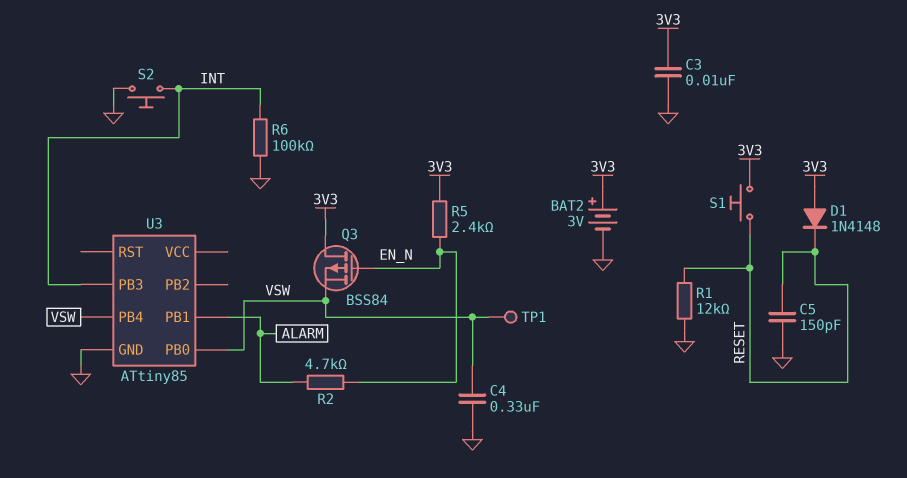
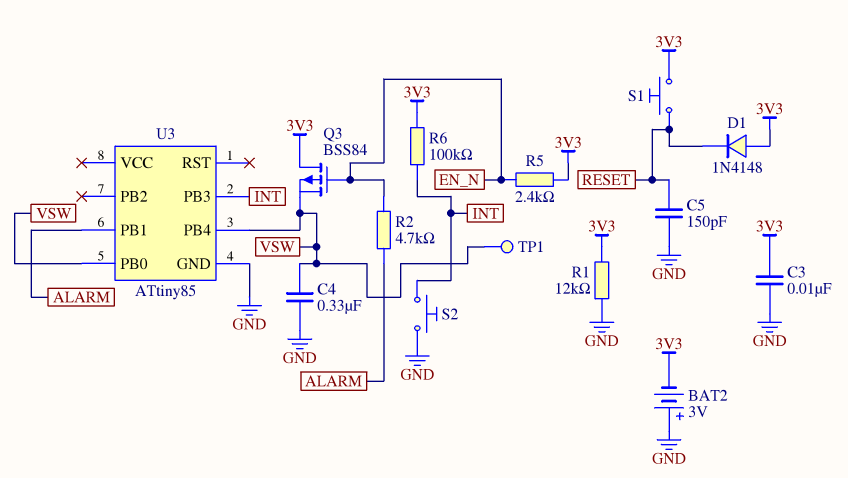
BAT2: 3V (plus 3V3, minus GND) -> 3V (plus GND, minus 3V3)
R1: 12k (GND, RESET) -> 12k (3V3, GND)
R6: 100k (GND, INT) -> 100k (3V3, INT)

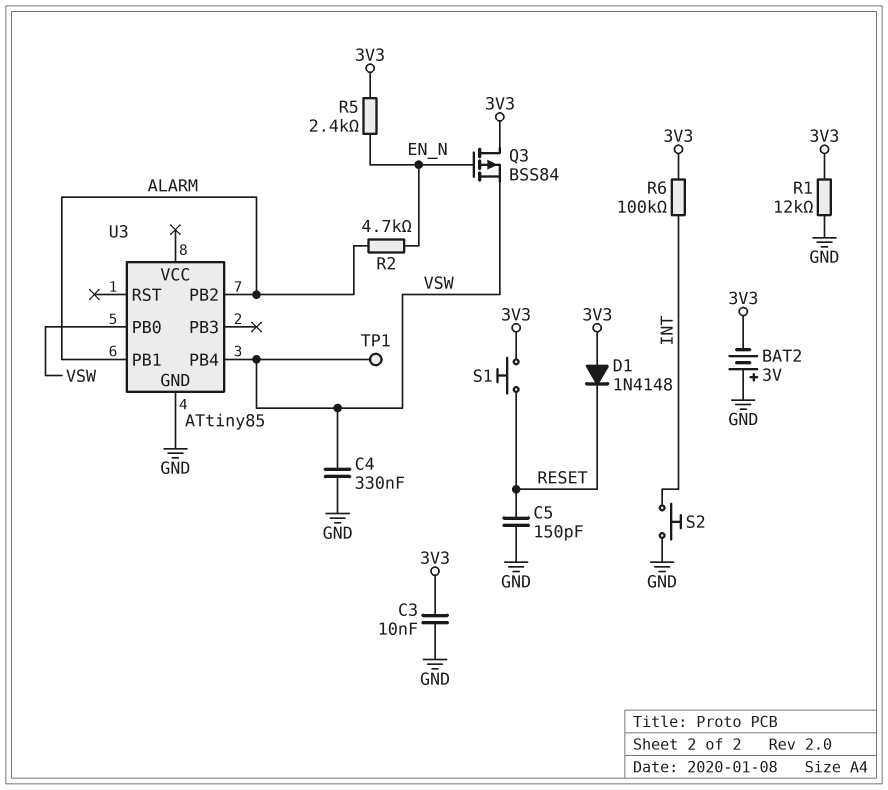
U3 pin PB2: none -> ALARM
U3 pin PB3: INT -> none

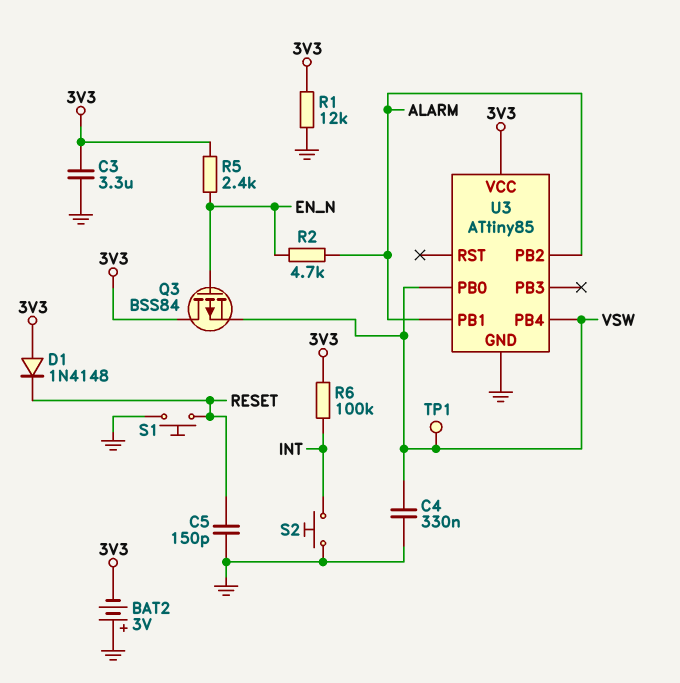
C3: 10nF (3V3, GND) -> 3.3uF (3V3, GND)
S1: button (3V3, RESET) -> button (GND, RESET)
U3 pin VCC: none -> 3V3

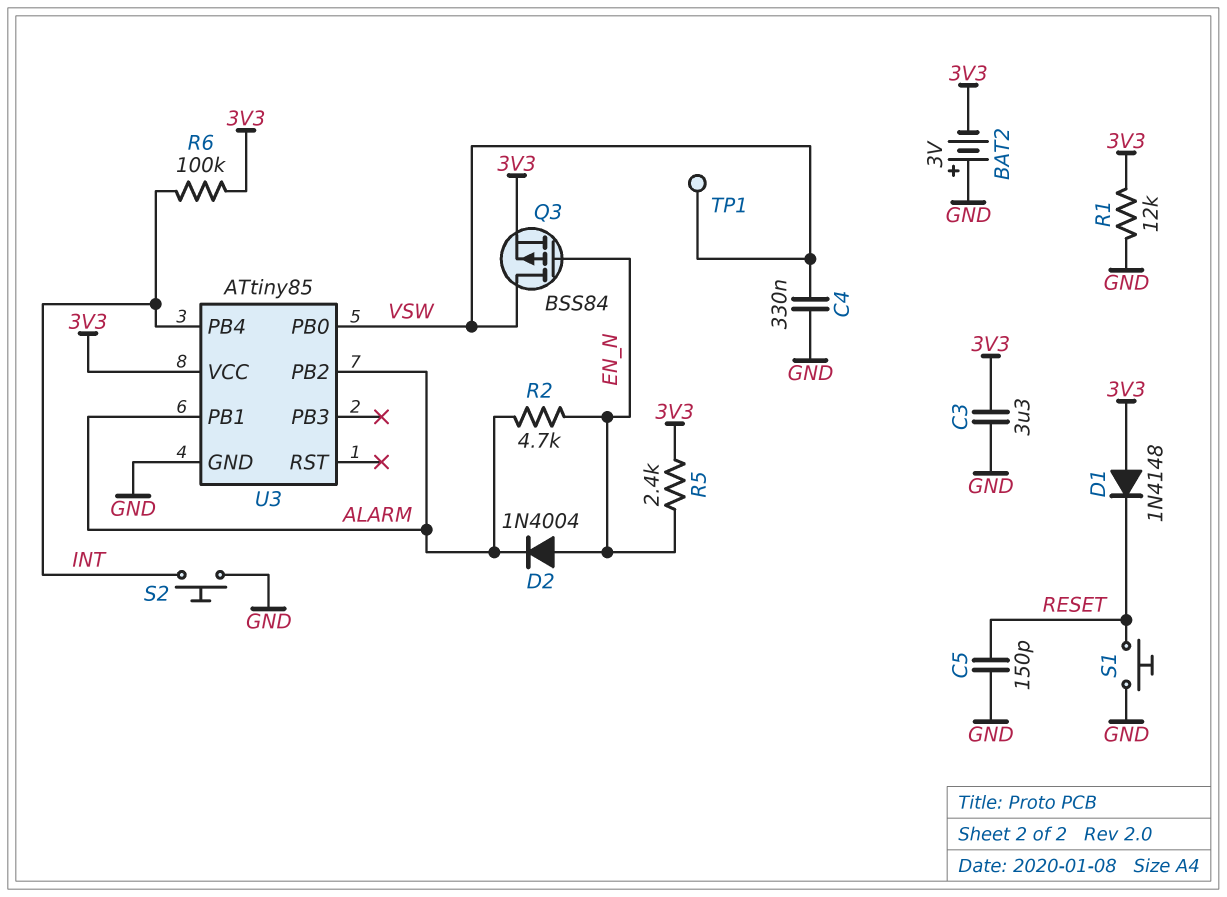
D2: none -> diode 1N4004 (A EN_N, K ALARM)
Q3: PMOS BSS84 (G EN_N, D 3V3, S VSW) -> PMOS BSS84 (G EN_N, D VSW, S 3V3)
U3 pin PB4: VSW -> INT

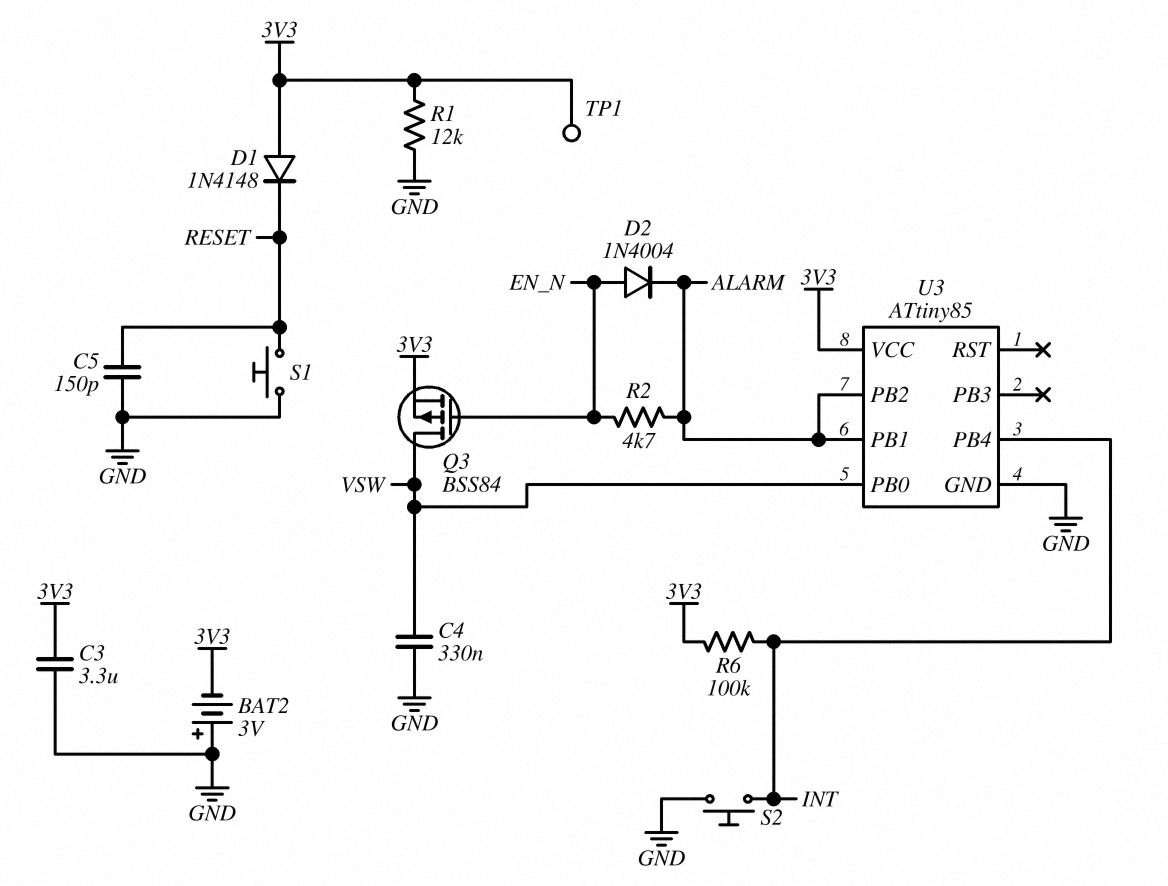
R5: 2.4k (3V3, EN_N) -> none
TP1: test point (VSW) -> test point (3V3)

